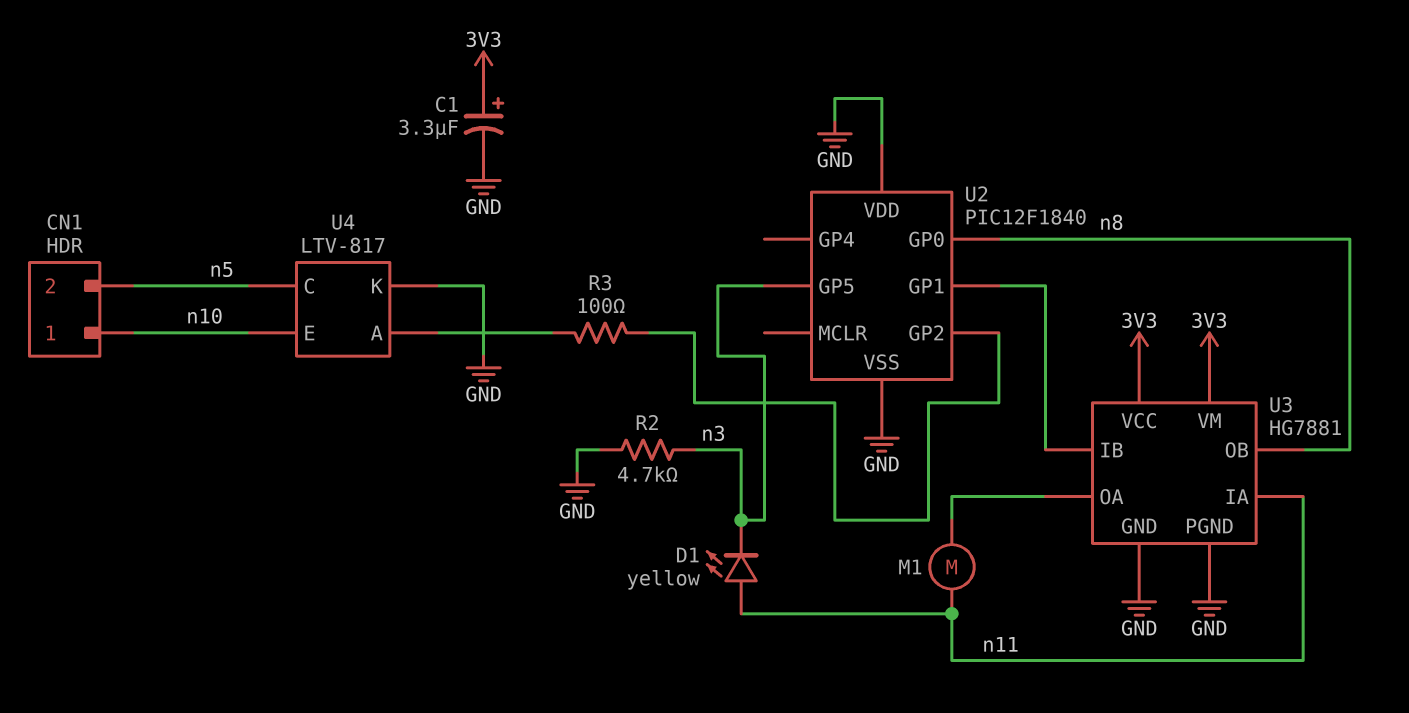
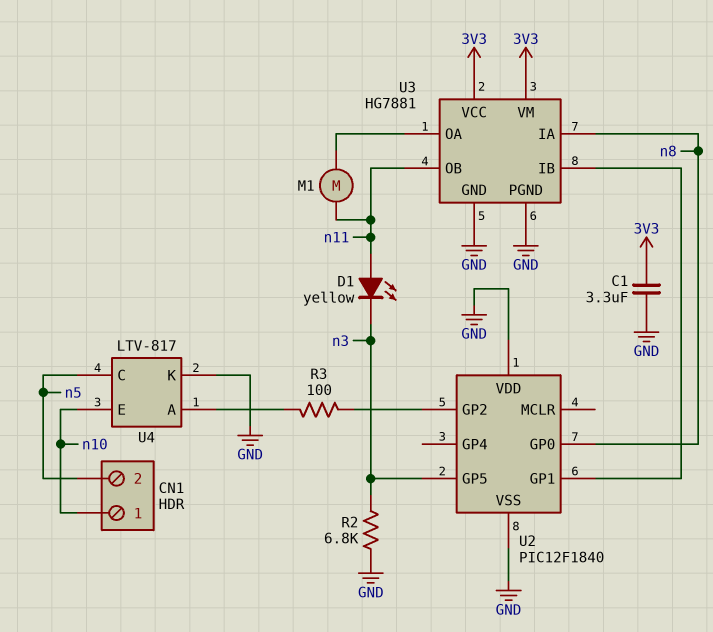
C1: 3.3uF (plus 3V3, minus GND) -> 3.3uF (3V3, GND)
R2: 4.7k (GND, n3) -> 6.8k (GND, n3)
U3 pin IA: n11 -> n8
U3 pin OB: n8 -> n11

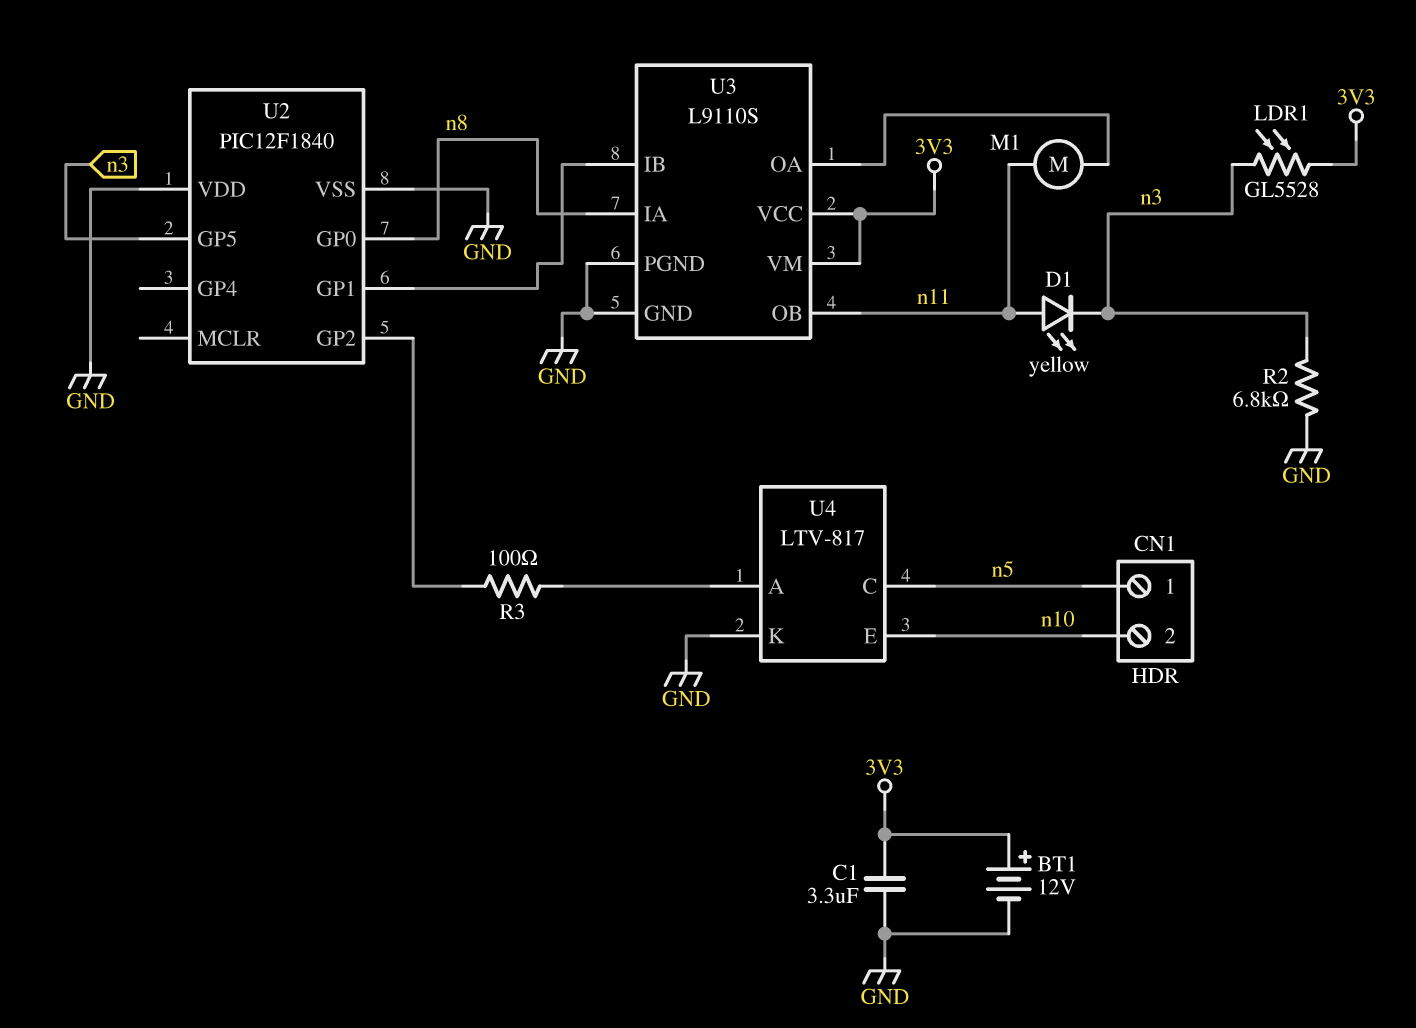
BT1: none -> 12V (plus 3V3, minus GND)
CN1 pin 1: n10 -> n5
CN1 pin 2: n5 -> n10
LDR1: none -> GL5528 (3V3, n3)
U3: HG7881 -> L9110S

